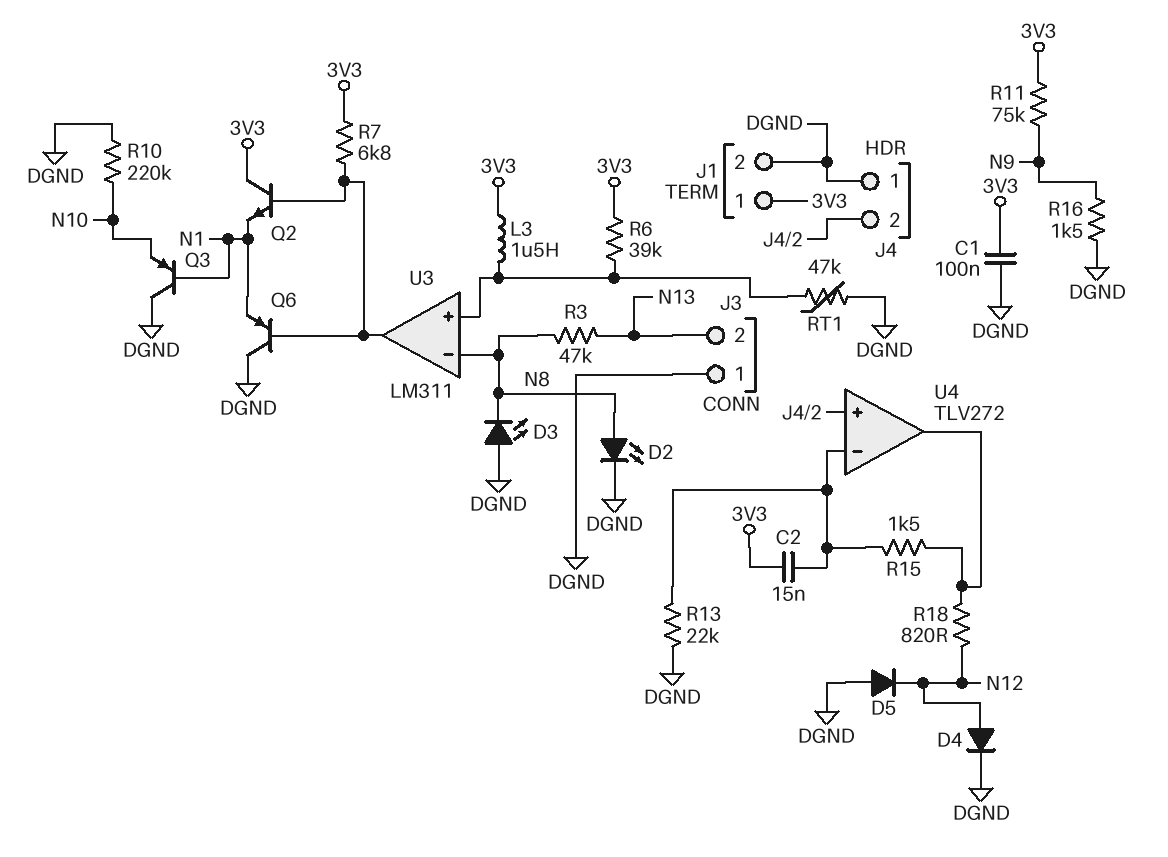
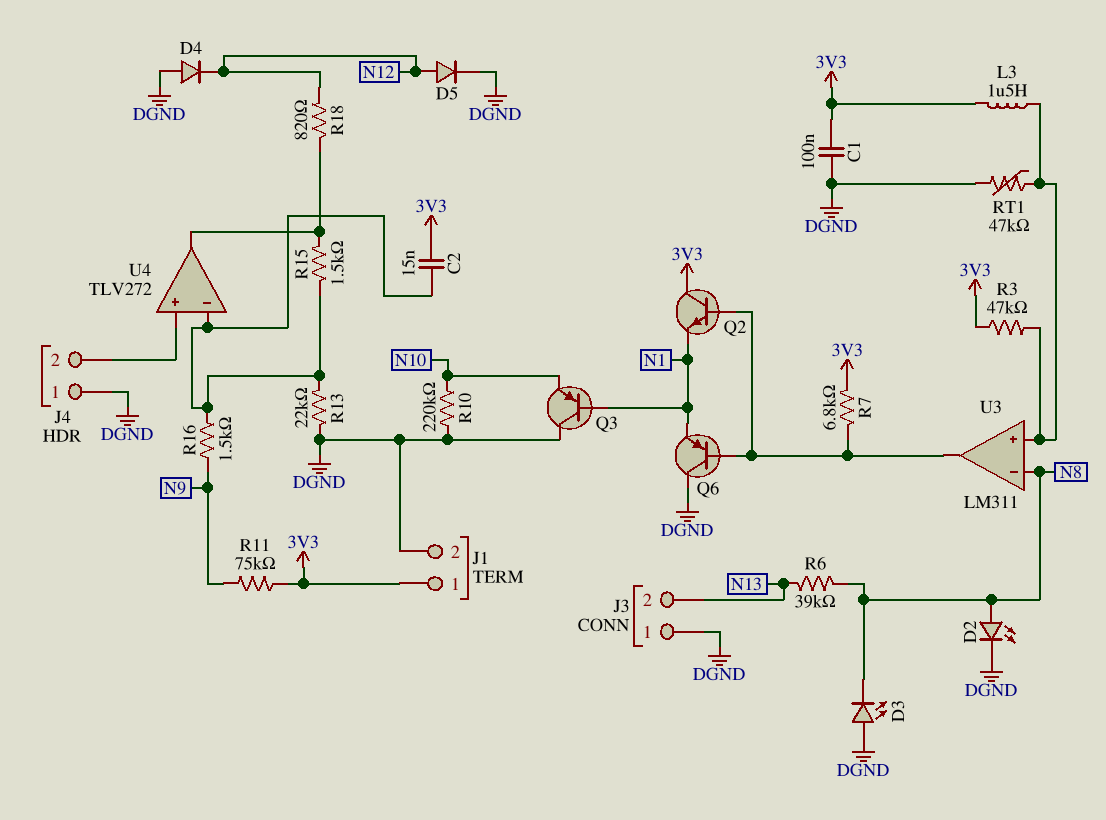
D4: diode (A N12, K DGND) -> diode (A DGND, K N12)
D5: diode (A DGND, K N12) -> diode (A N12, K DGND)
R3: 47k (N8, N13) -> 47k (3V3, U3/in+)
R6: 39k (3V3, U3/in+) -> 39k (N8, N13)
R16: 1.5k (DGND, N9) -> 1.5k (N9, U4/in-)

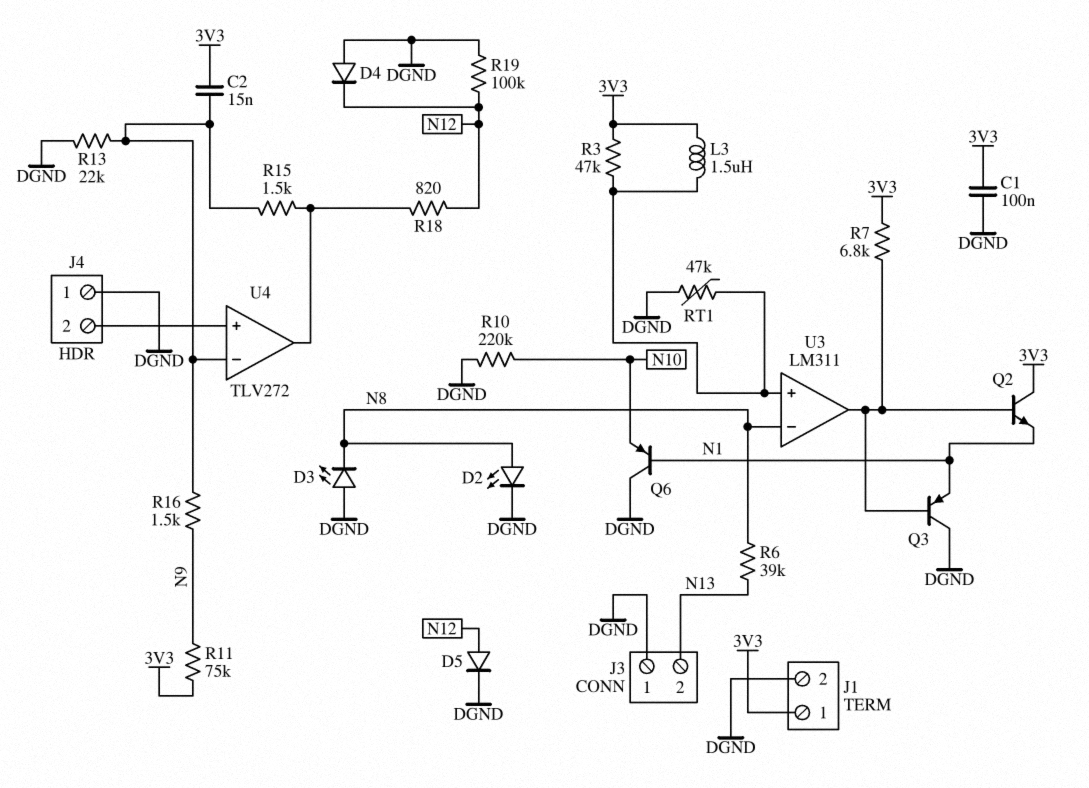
Q3: PNP (B N1, C DGND, E N10) -> PNP (B U3/out, C DGND, E N1)
Q6: PNP (B U3/out, C DGND, E N1) -> PNP (B N1, C DGND, E N10)
R19: none -> 100k (DGND, N12)

